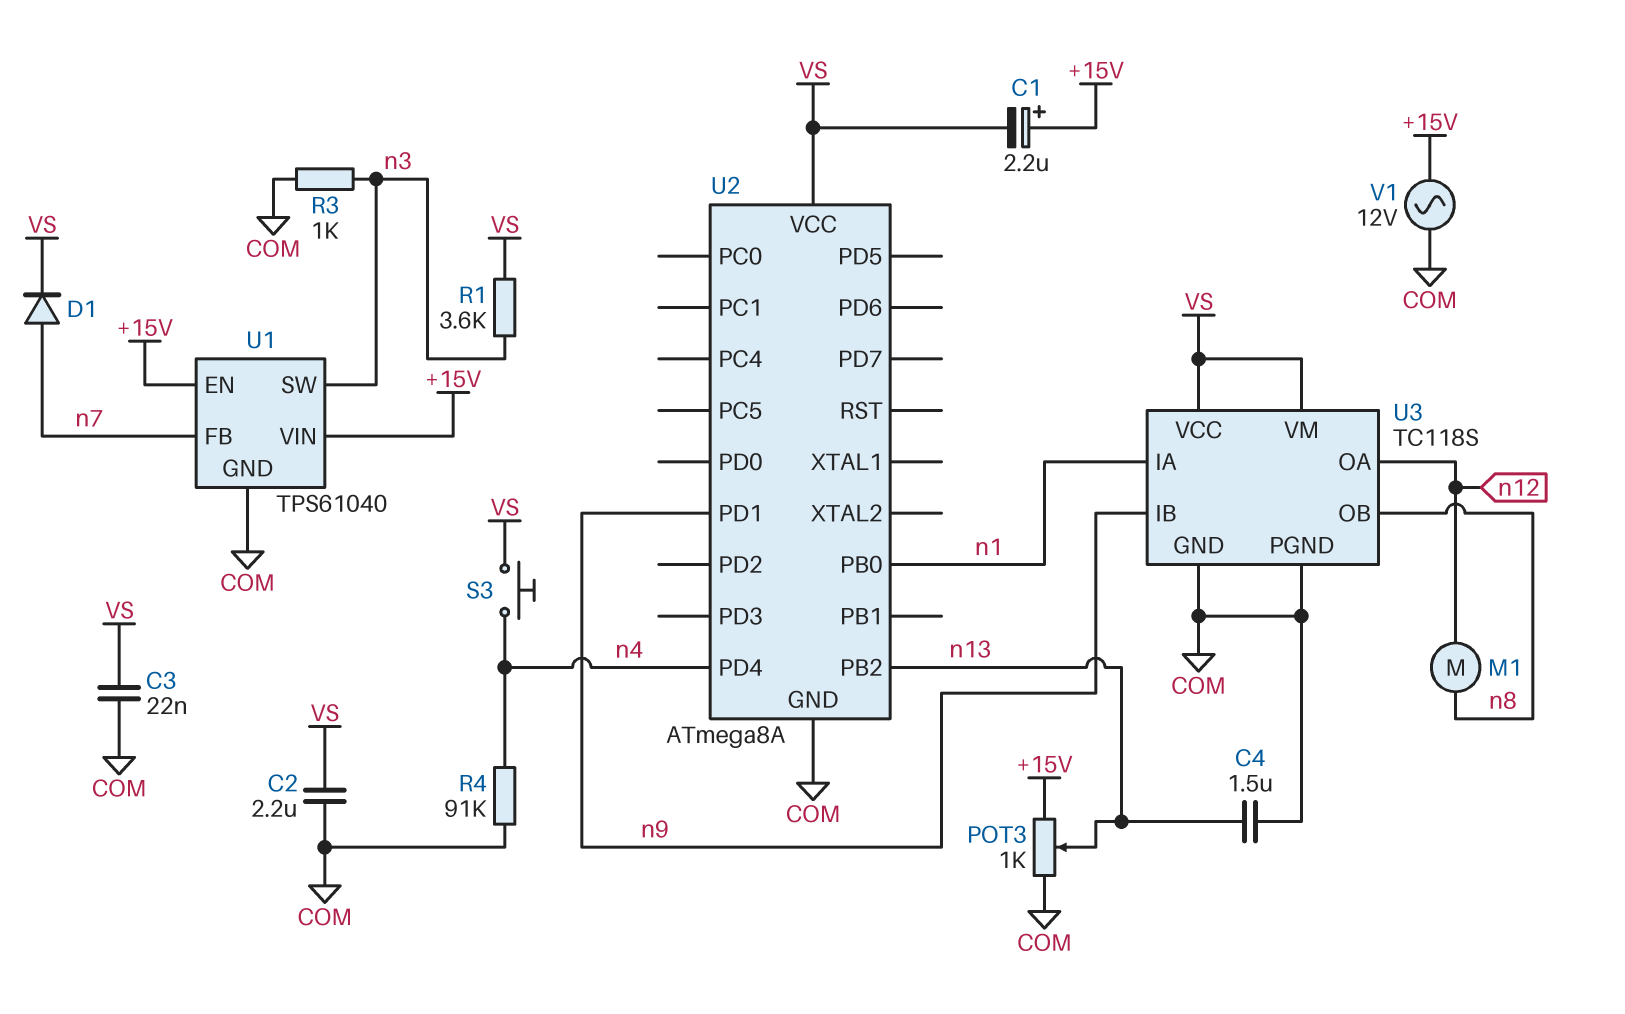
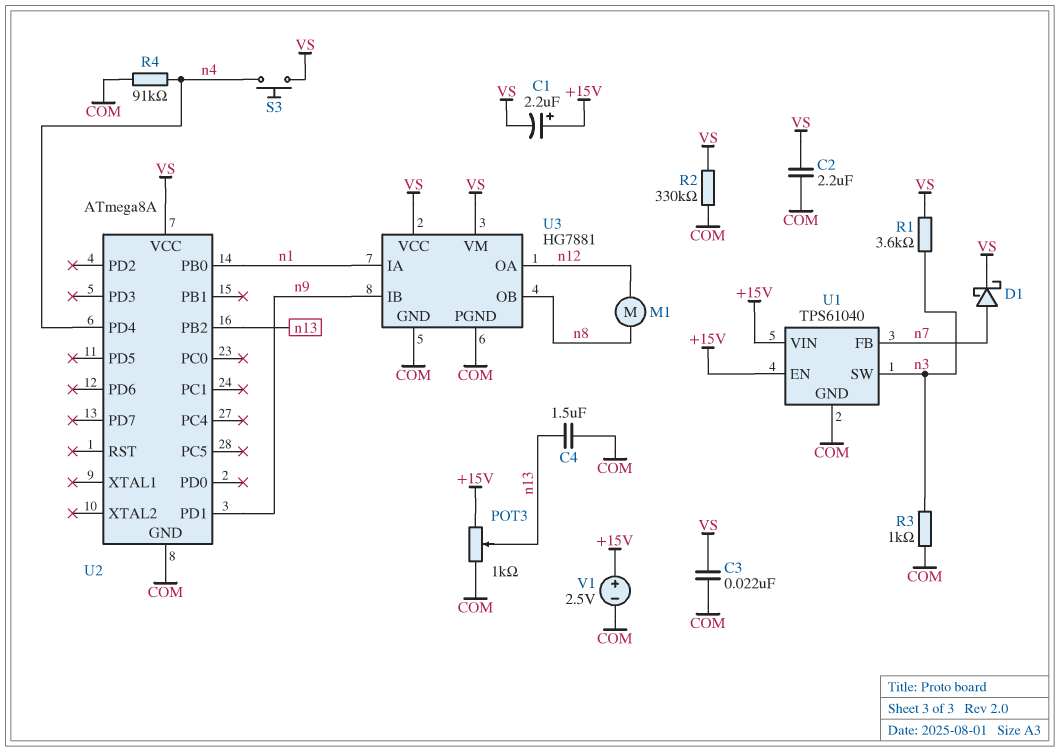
D1: diode (A n7, K VS) -> schottky (A n7, K VS)
R2: none -> 330k (COM, VS)
U3: TC118S -> HG7881
V1: AC 12V (+15V, COM) -> 2.5V (plus +15V, minus COM)

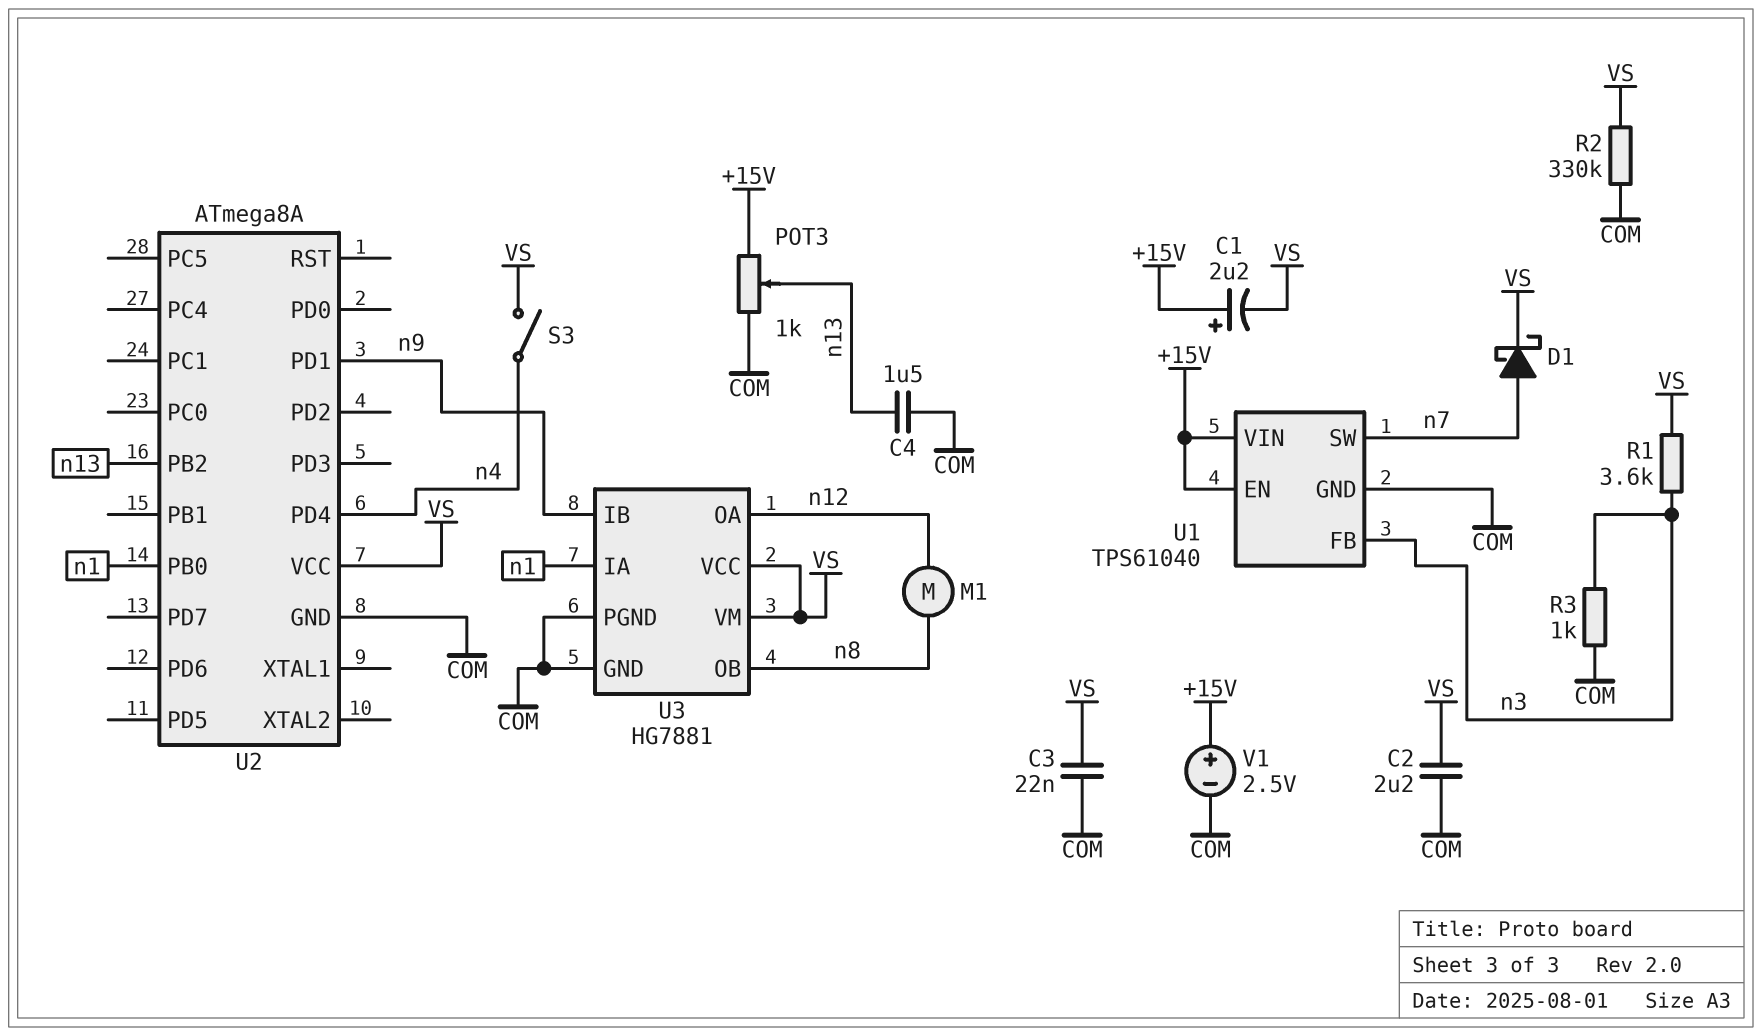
R4: 91k (COM, n4) -> none
S3: button (VS, n4) -> switch (VS, n4)
U1 pin FB: n7 -> n3
U1 pin SW: n3 -> n7

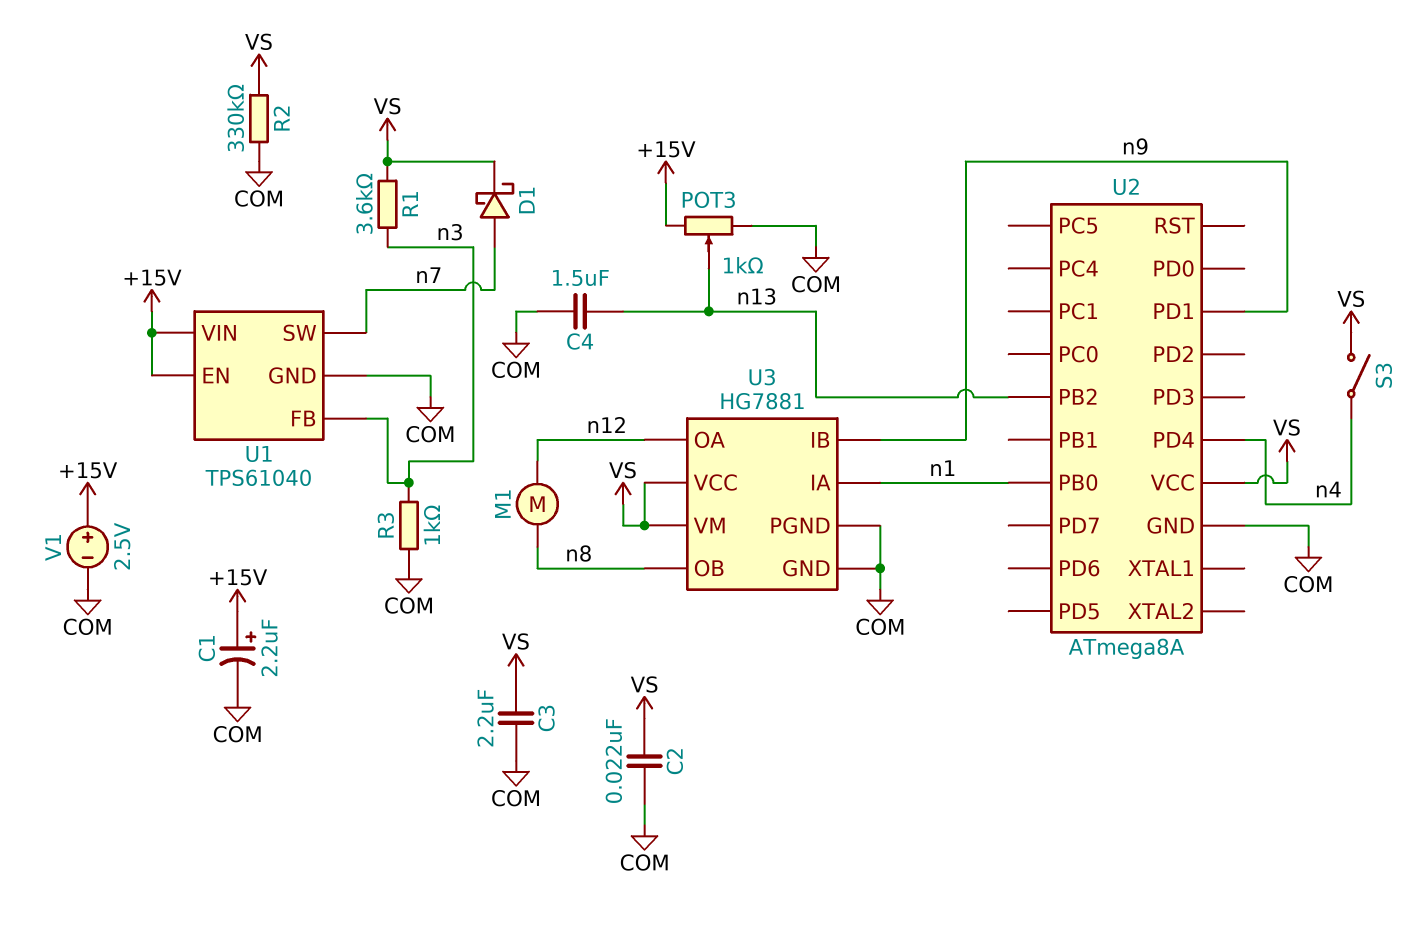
C1: 2.2uF (plus +15V, minus VS) -> 2.2uF (plus +15V, minus COM)
C2: 2.2uF (COM, VS) -> 22nF (COM, VS)
C3: 22nF (COM, VS) -> 2.2uF (COM, VS)

